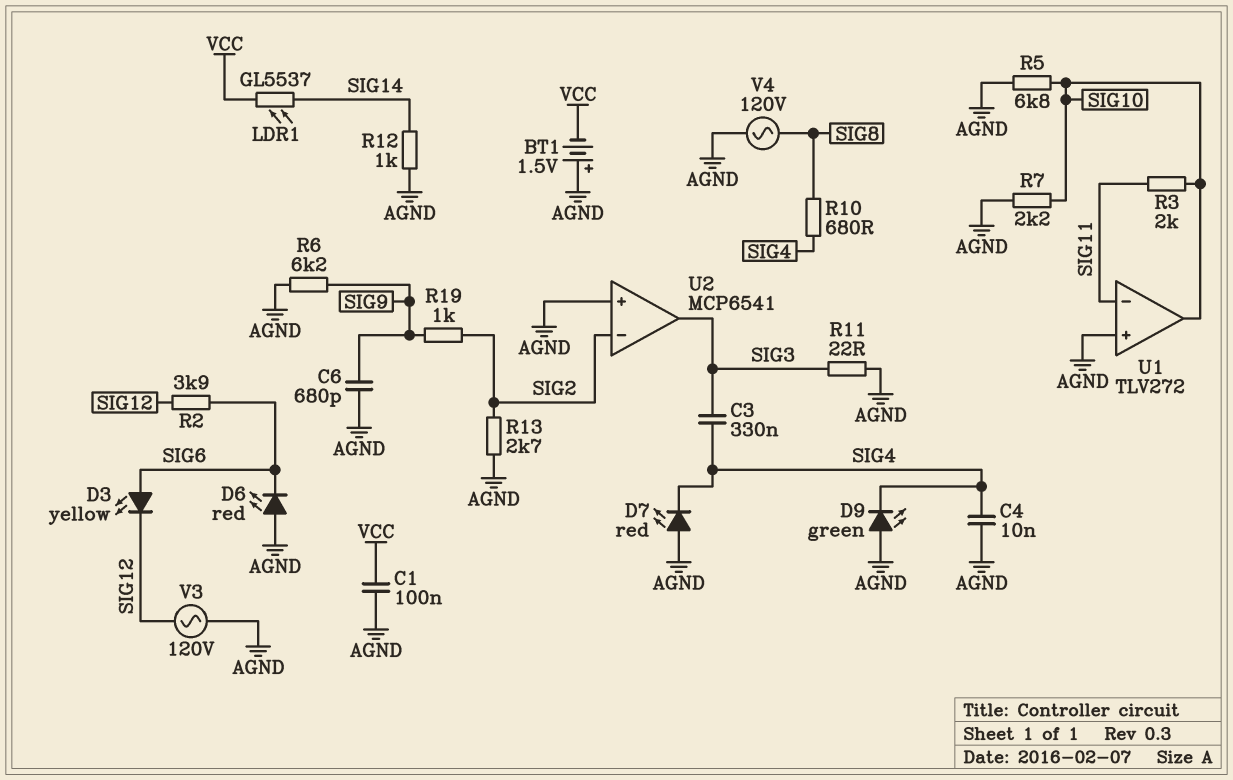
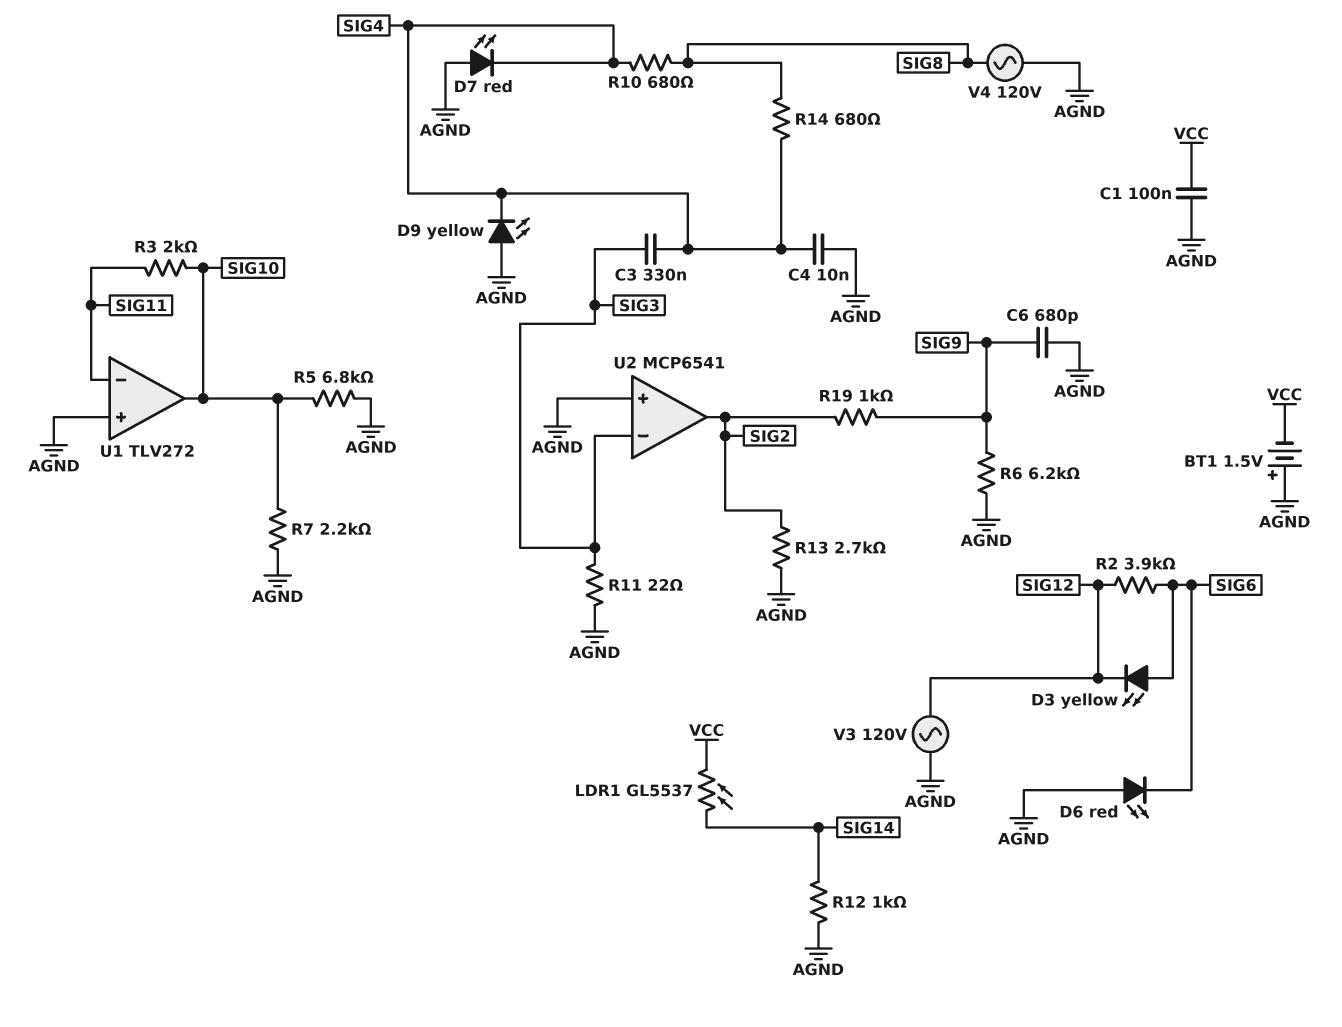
D9: LED green (A AGND, K SIG4) -> LED yellow (A AGND, K SIG4)
R14: none -> 680 (SIG4, SIG8)
U2 pin in-: SIG2 -> SIG3
U2 pin out: SIG3 -> SIG2

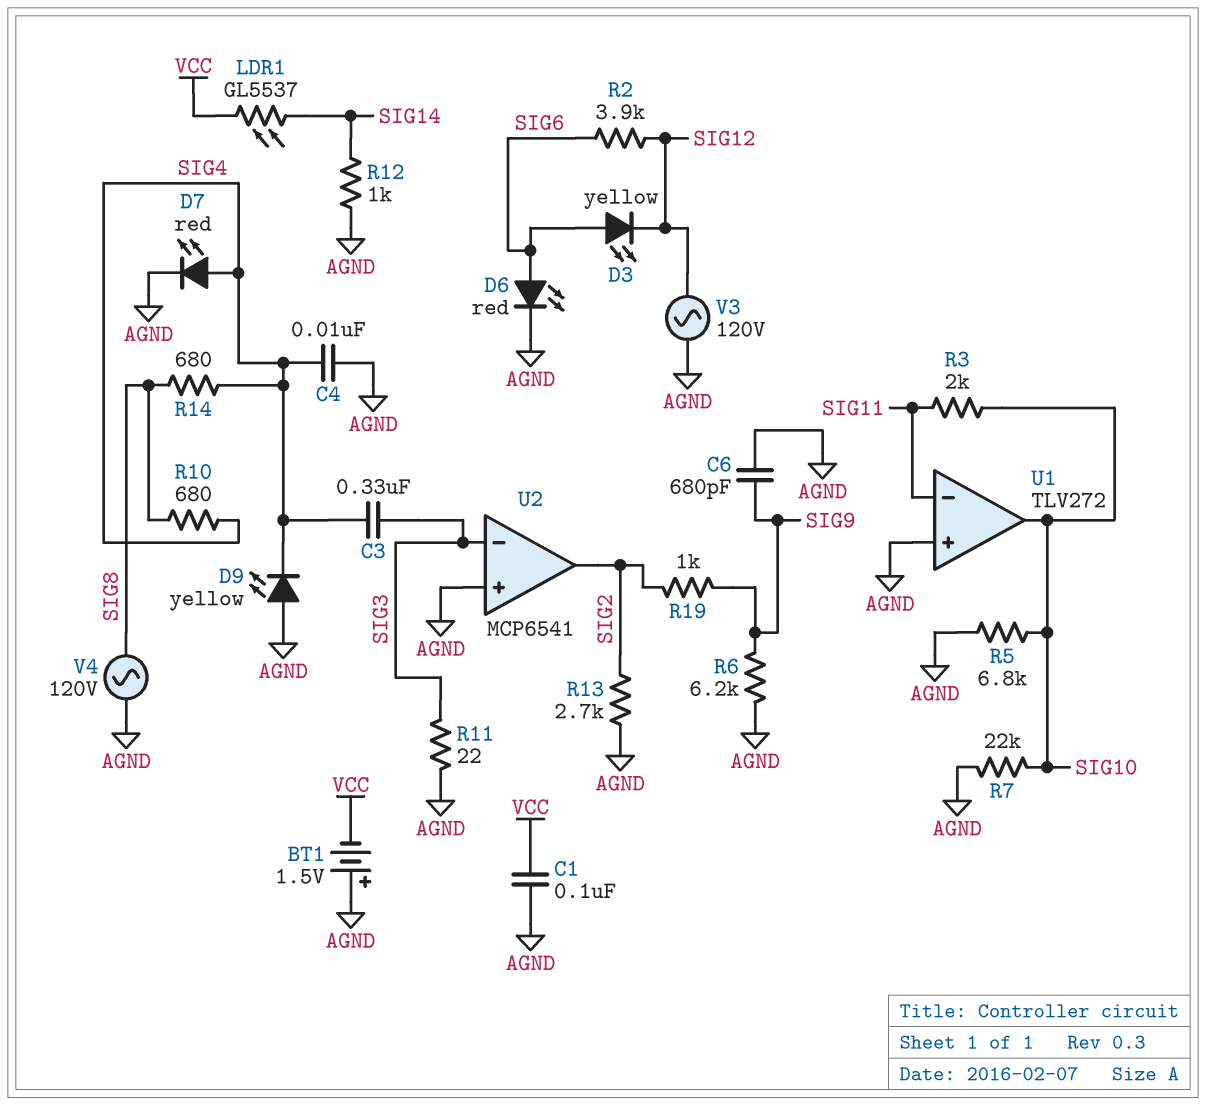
D6: LED red (A AGND, K SIG6) -> LED red (A SIG6, K AGND)
D7: LED red (A AGND, K SIG4) -> LED red (A SIG4, K AGND)
R7: 2.2k (AGND, SIG10) -> 22k (AGND, SIG10)

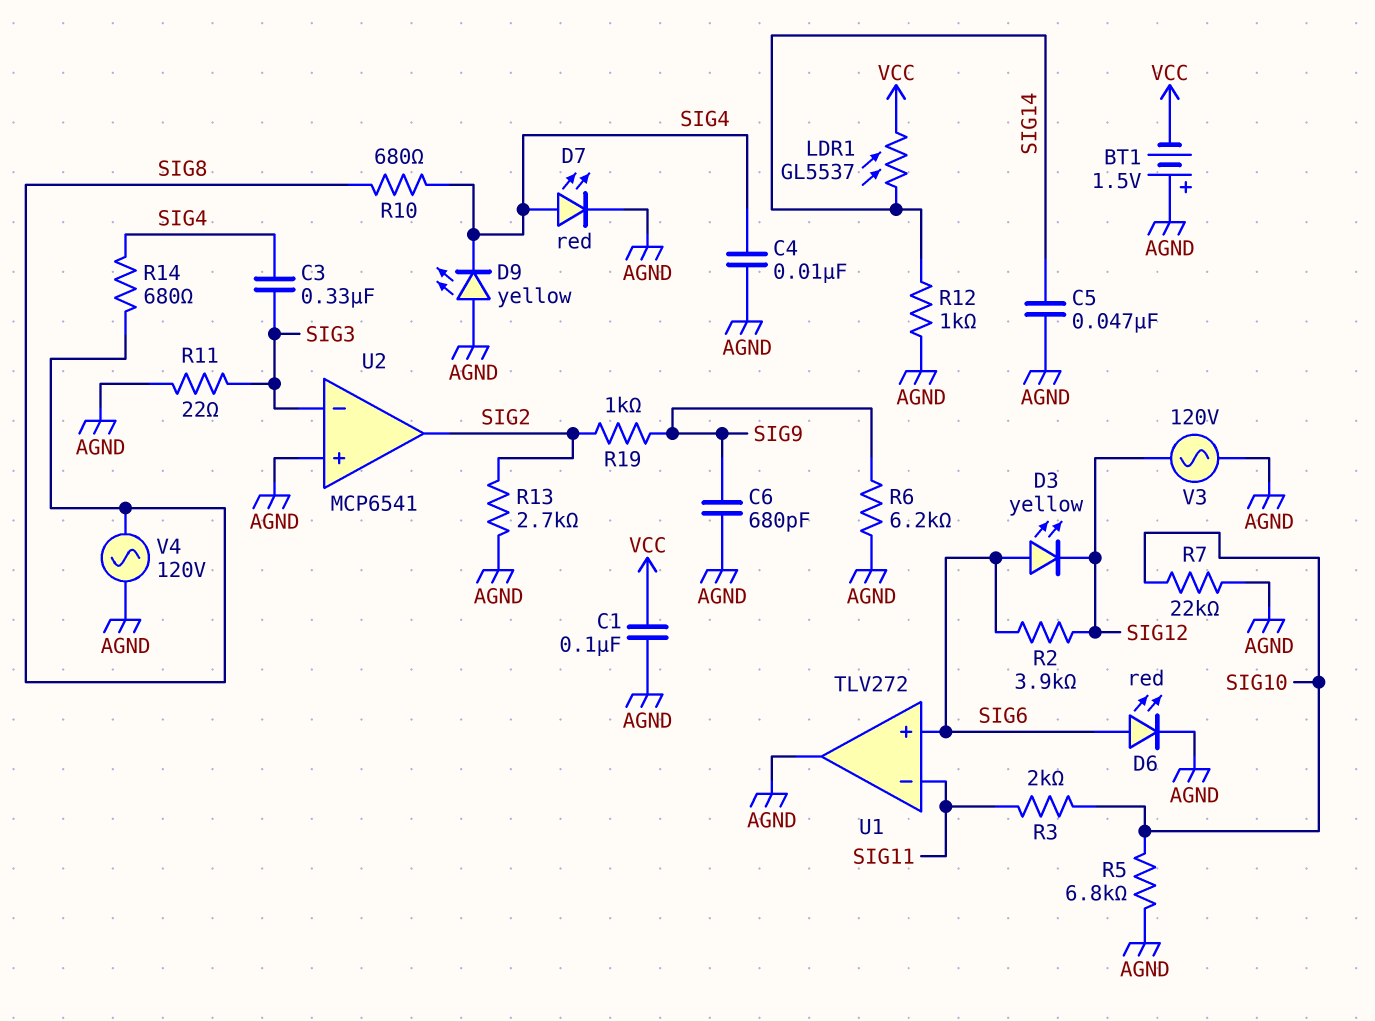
C5: none -> 47nF (AGND, SIG14)
U1 pin in+: AGND -> SIG6
U1 pin out: SIG10 -> AGND

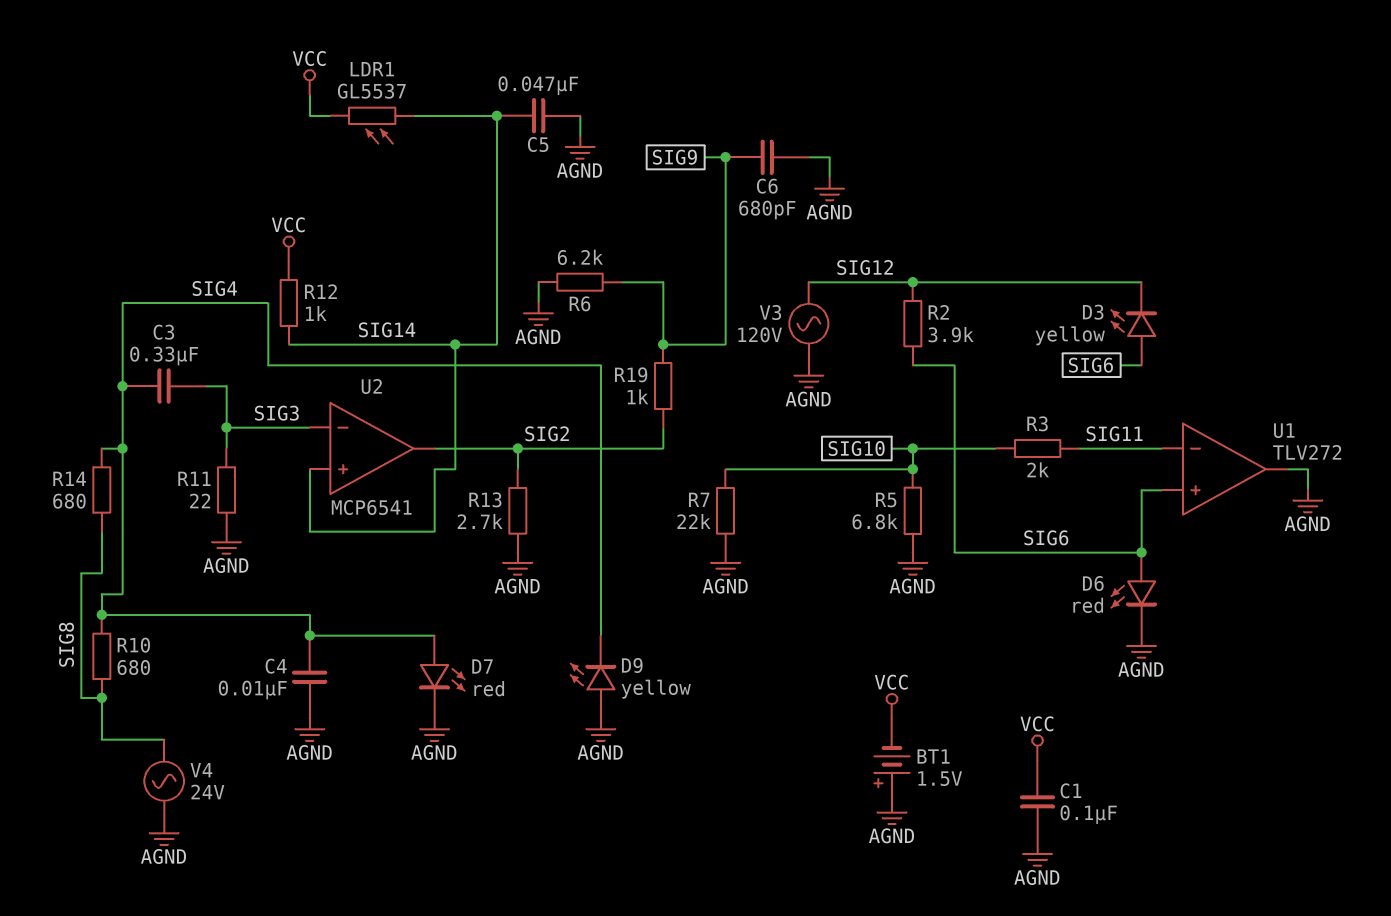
R12: 1k (AGND, SIG14) -> 1k (SIG14, VCC)
U2 pin in+: AGND -> SIG14
V4: AC 120V (AGND, SIG8) -> AC 24V (AGND, SIG8)

